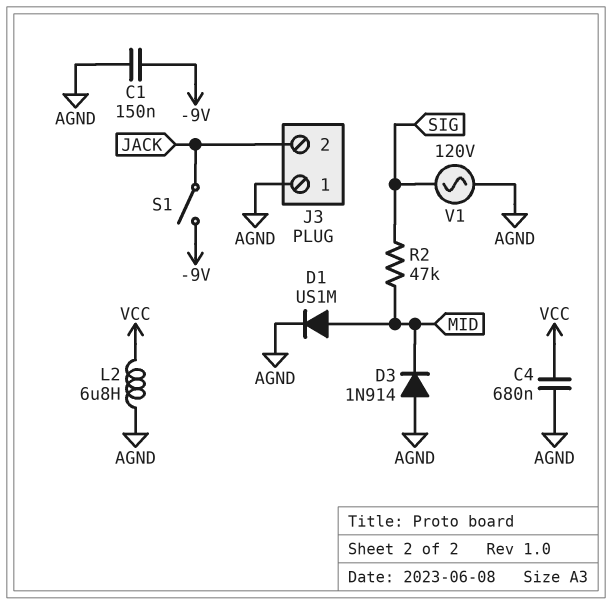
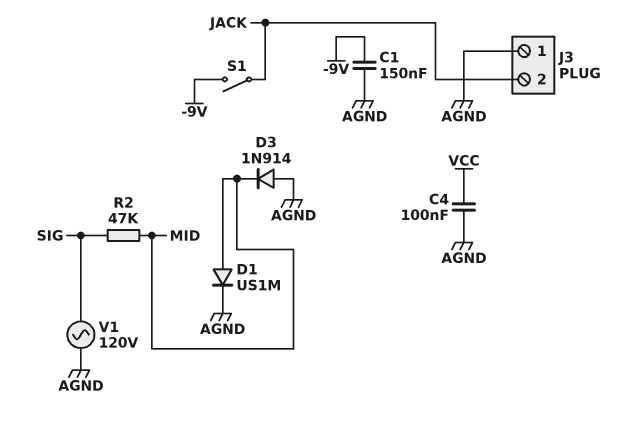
C4: 680nF (AGND, VCC) -> 100nF (AGND, VCC)
L2: 6.8uH (AGND, VCC) -> none

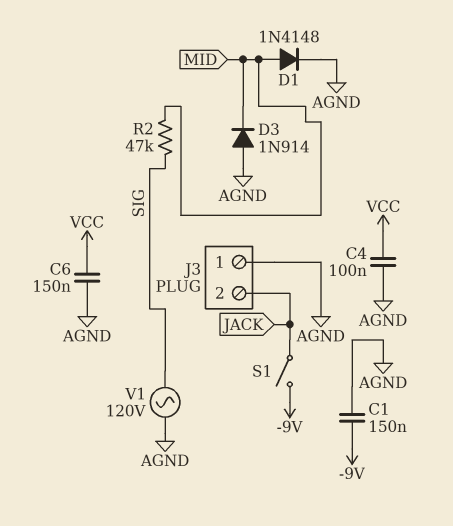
C6: none -> 150nF (AGND, VCC)
D1: diode US1M (A MID, K AGND) -> diode 1N4148 (A MID, K AGND)

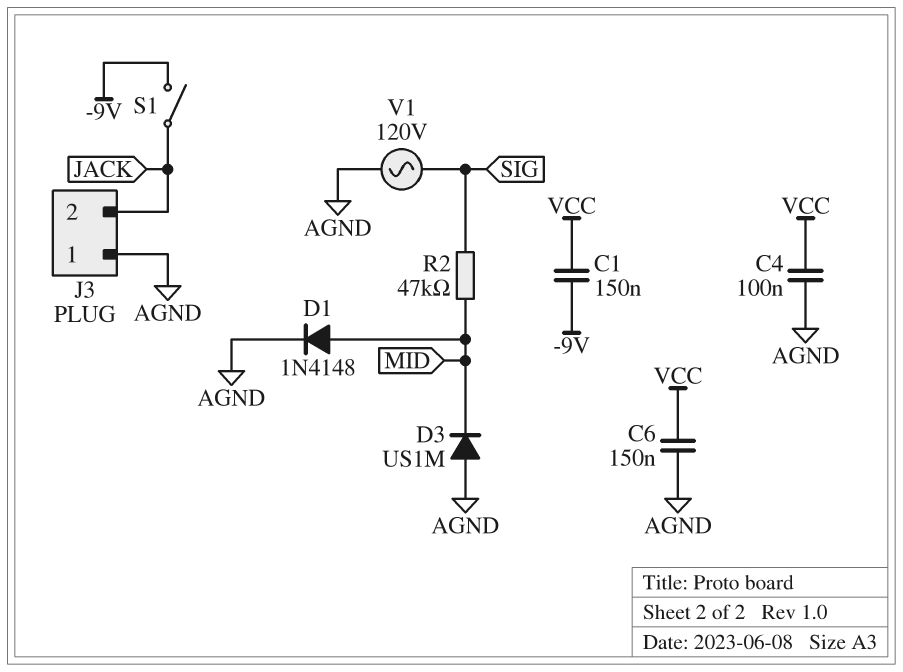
C1: 150nF (-9V, AGND) -> 150nF (-9V, VCC)
D3: diode 1N914 (A AGND, K MID) -> diode US1M (A AGND, K MID)

